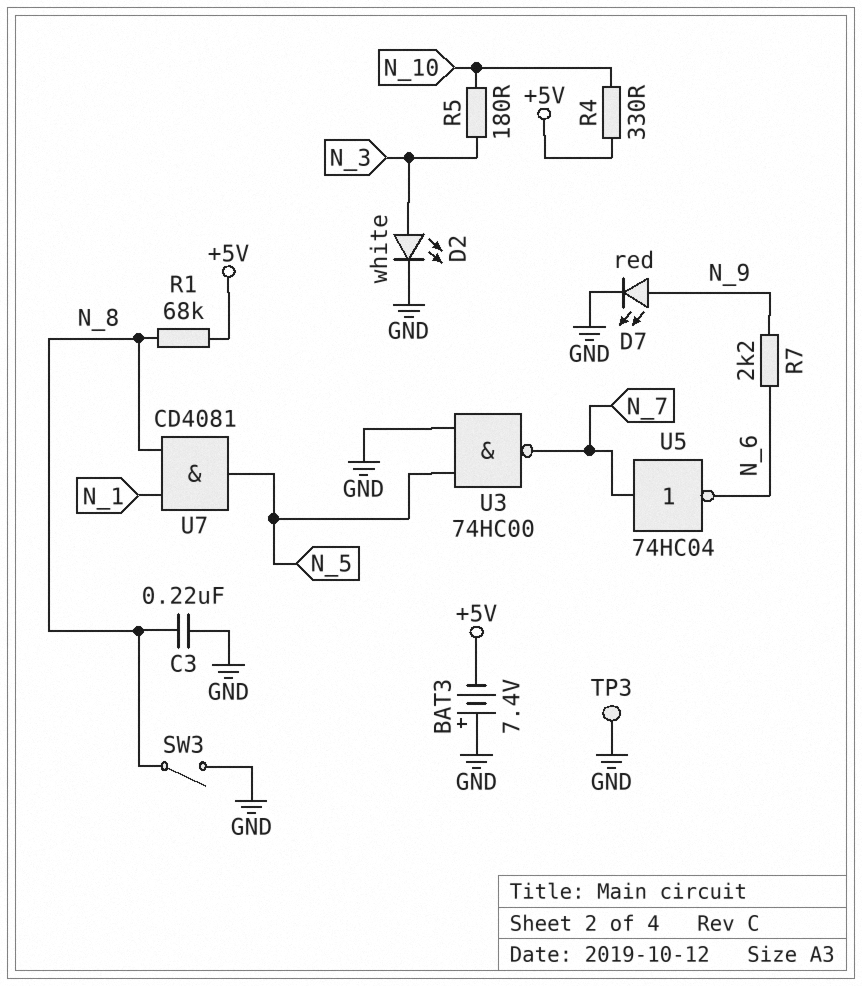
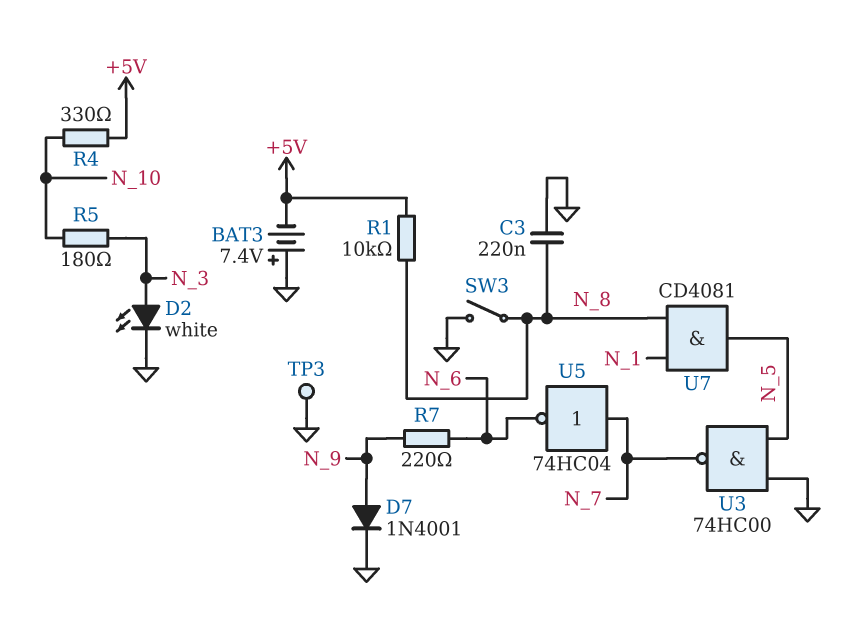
D7: LED red (A N_9, K GND) -> diode 1N4001 (A N_9, K GND)
R1: 68k (+5V, N_8) -> 10k (+5V, N_8)
R7: 2.2k (N_6, N_9) -> 220 (N_6, N_9)

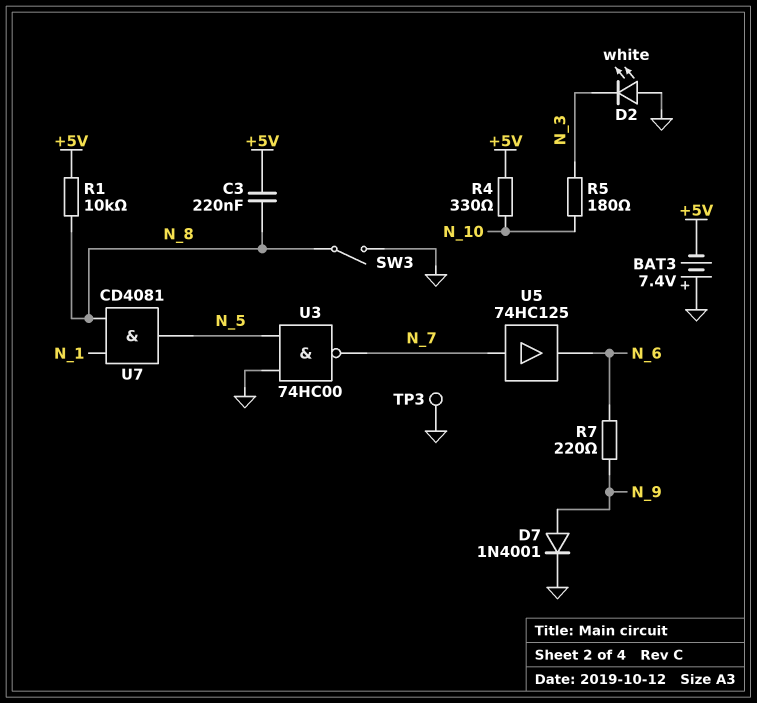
C3: 220nF (GND, N_8) -> 220nF (+5V, N_8)
D2: LED white (A N_3, K GND) -> LED white (A GND, K N_3)
U5: NOT 74HC04 (in N_7, out N_6) -> buffer 74HC125 (in N_7, out N_6)

